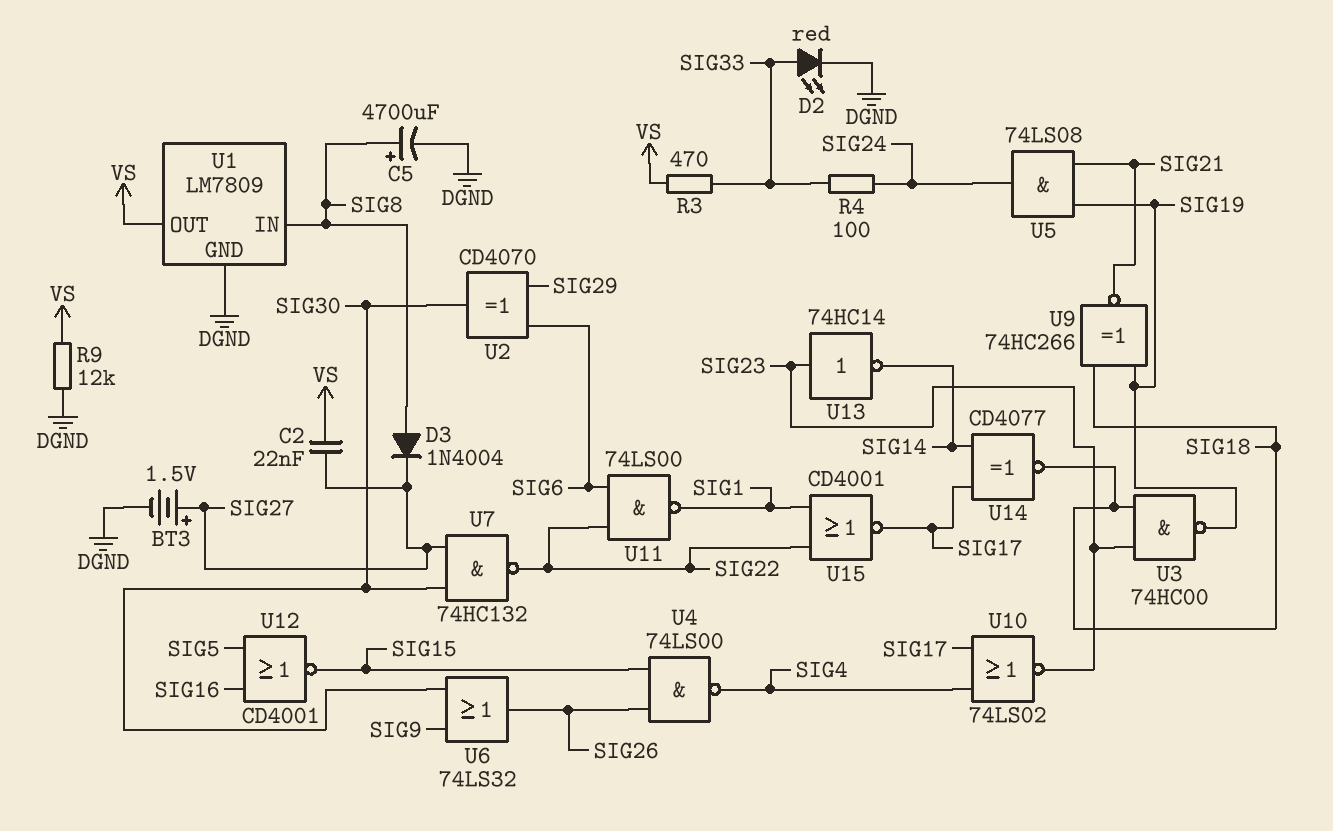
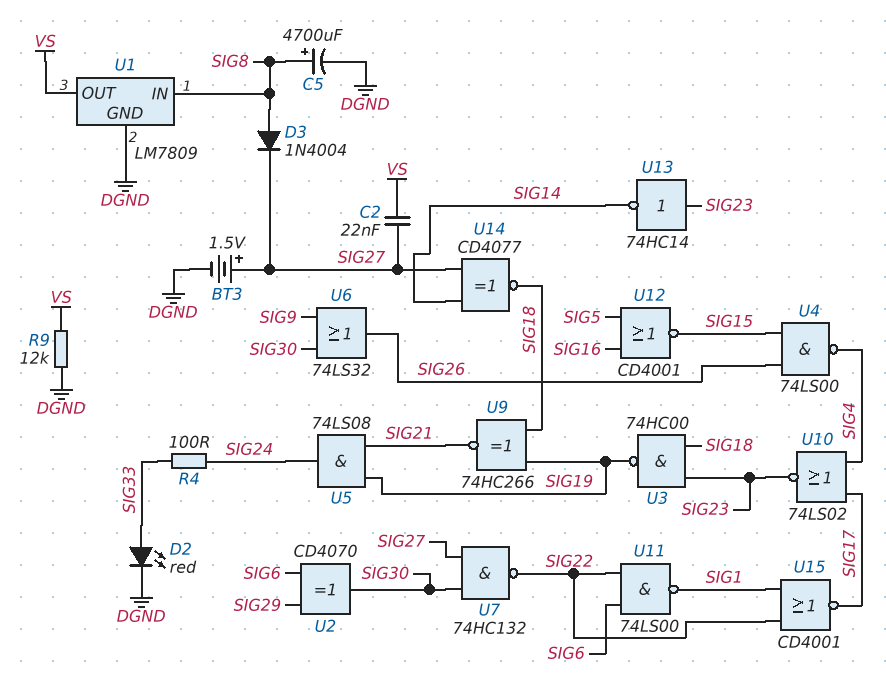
R3: 470 (SIG33, VS) -> none
U14: XNOR CD4077 (in SIG14, in SIG17, out SIG18) -> XNOR CD4077 (in SIG14, in SIG27, out SIG18)

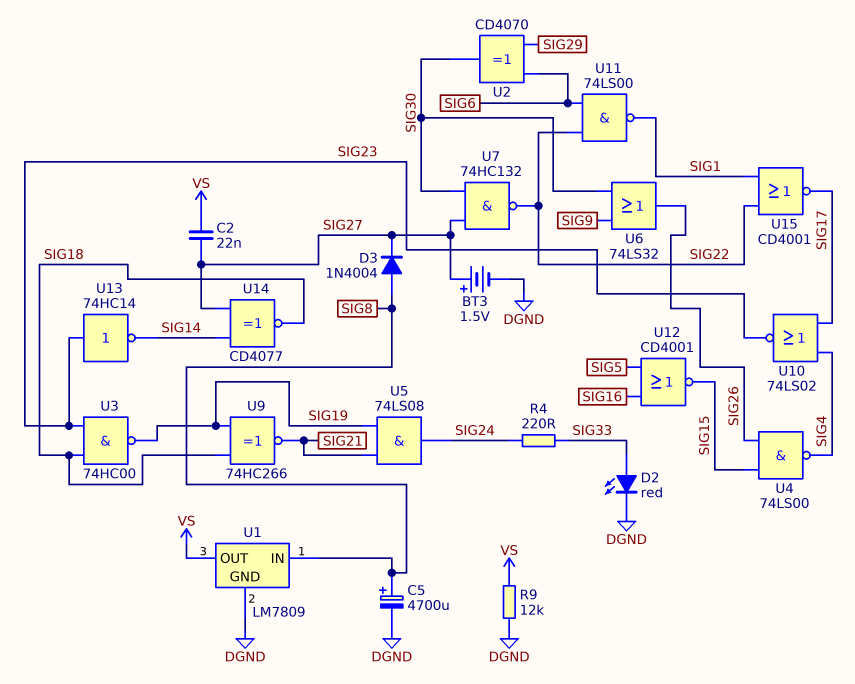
R4: 100 (SIG24, SIG33) -> 220 (SIG24, SIG33)

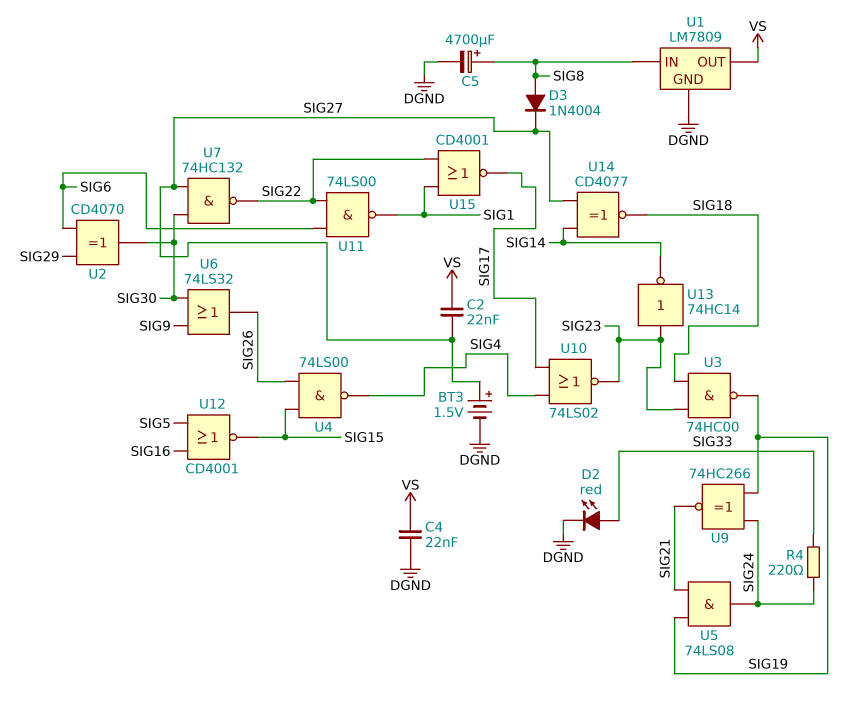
C4: none -> 22nF (DGND, VS)
R9: 12k (DGND, VS) -> none
U9: XNOR 74HC266 (in SIG18, in SIG19, out SIG21) -> XNOR 74HC266 (in SIG19, in SIG24, out SIG21)

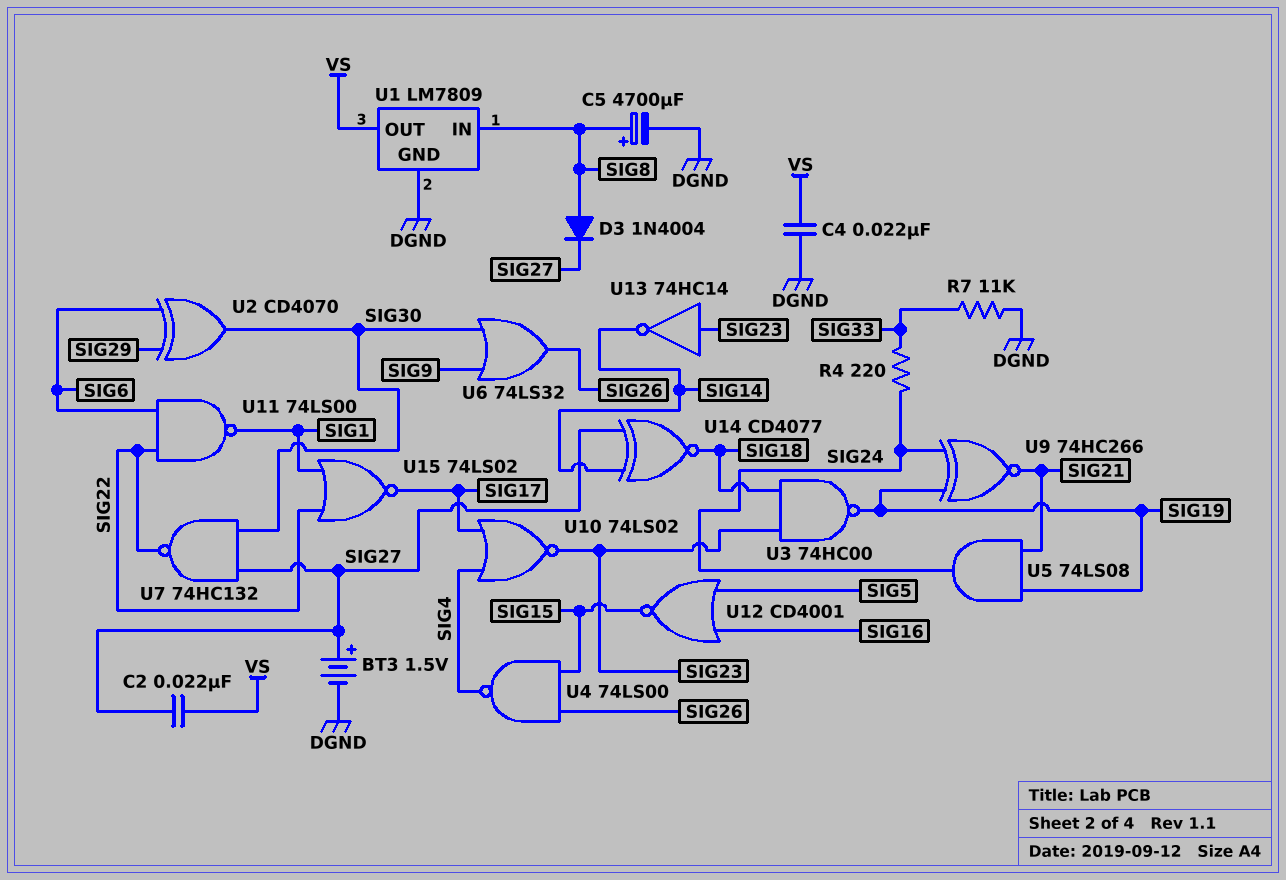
D2: LED red (A SIG33, K DGND) -> none
R7: none -> 11k (DGND, SIG33)
U15: NOR CD4001 (in SIG1, in SIG22, out SIG17) -> NOR 74LS02 (in SIG1, in SIG22, out SIG17)

